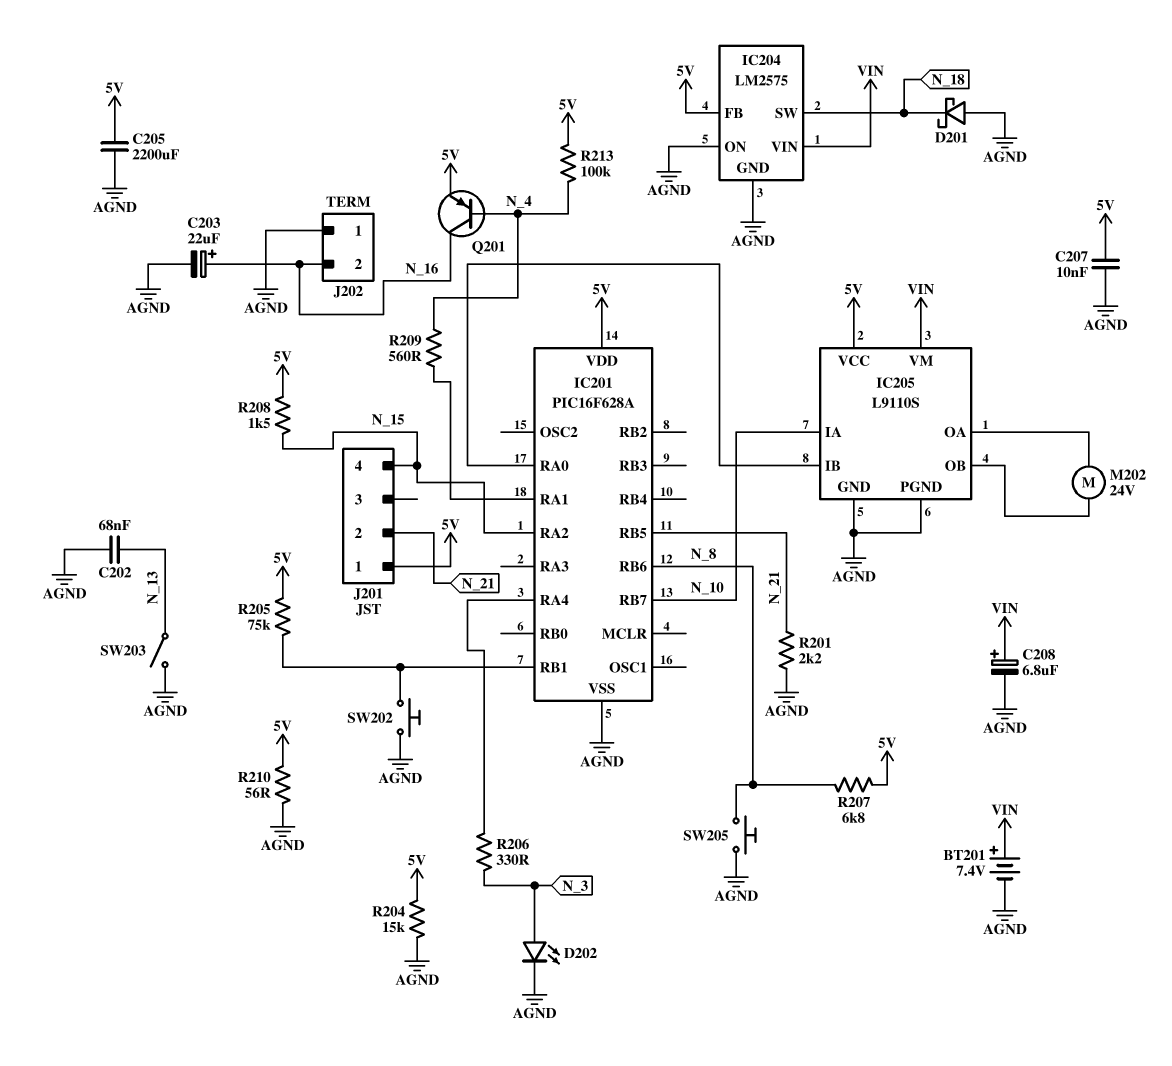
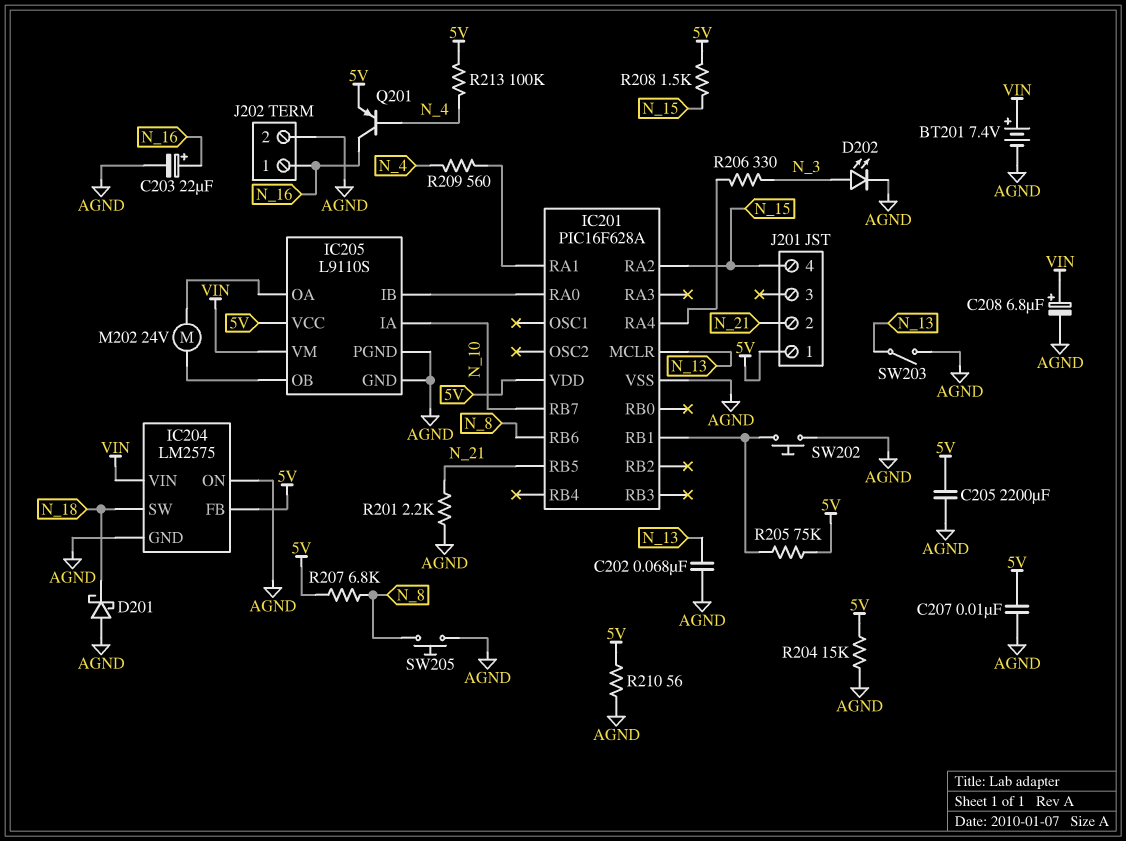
IC201 pin MCLR: none -> N_13
J202 pin 1: AGND -> N_16
J202 pin 2: N_16 -> AGND

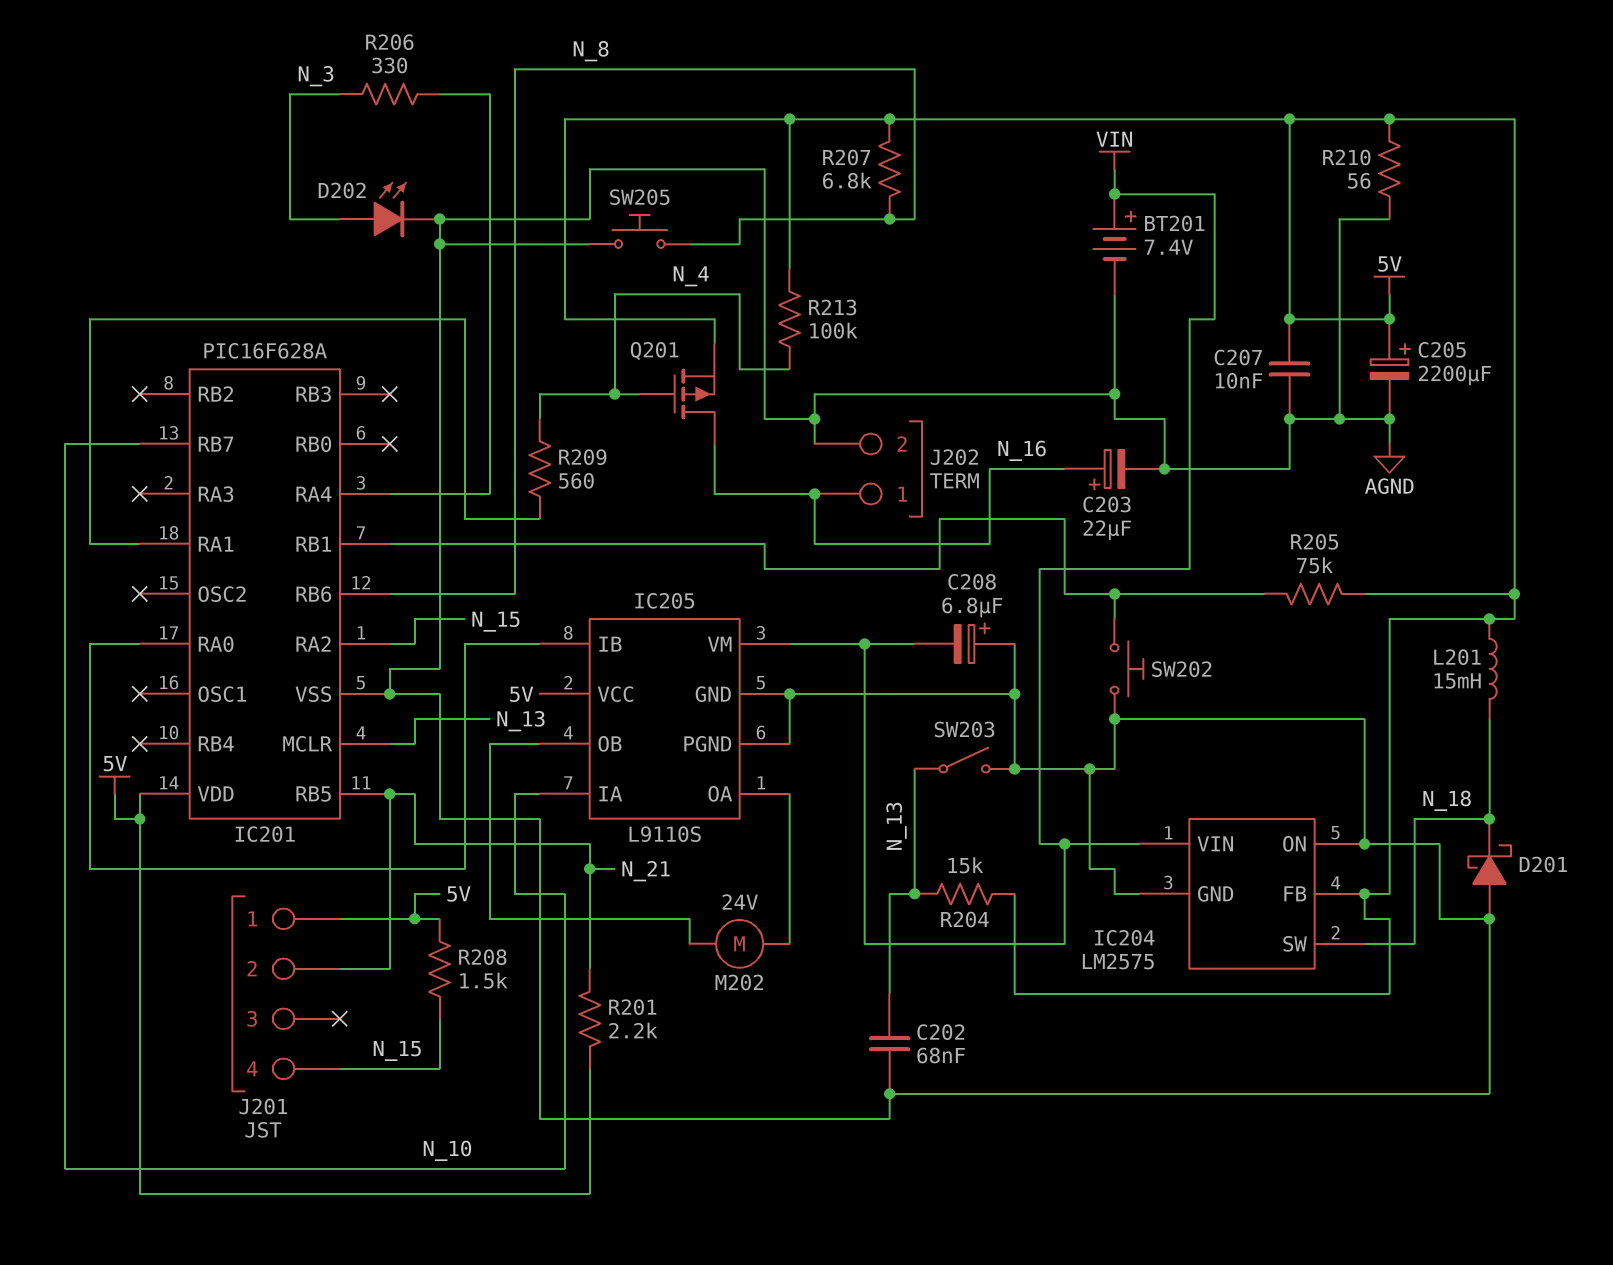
C205: 2200uF (5V, AGND) -> 2200uF (plus 5V, minus AGND)
C208: 6.8uF (plus VIN, minus AGND) -> 6.8uF (plus AGND, minus VIN)
L201: none -> 15mH (5V, N_18)
Q201: PNP (B N_4, C N_16, E 5V) -> PMOS (G N_4, D N_16, S 5V)
R201: 2.2k (AGND, N_21) -> 2.2k (5V, N_21)
R204: 15k (5V, AGND) -> 15k (5V, N_13)

